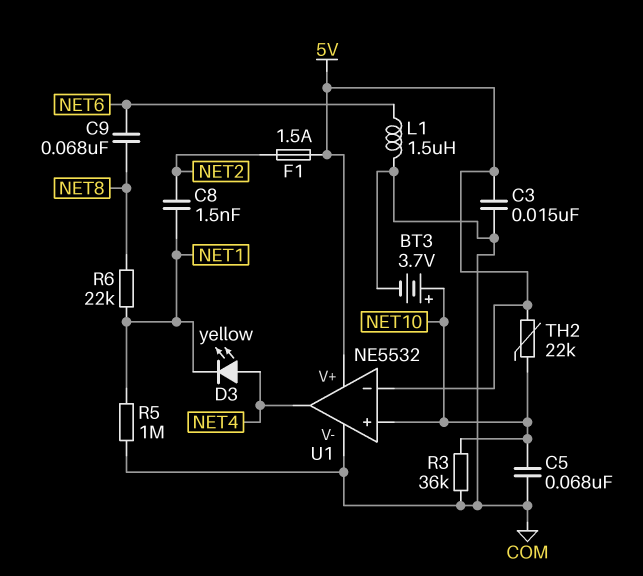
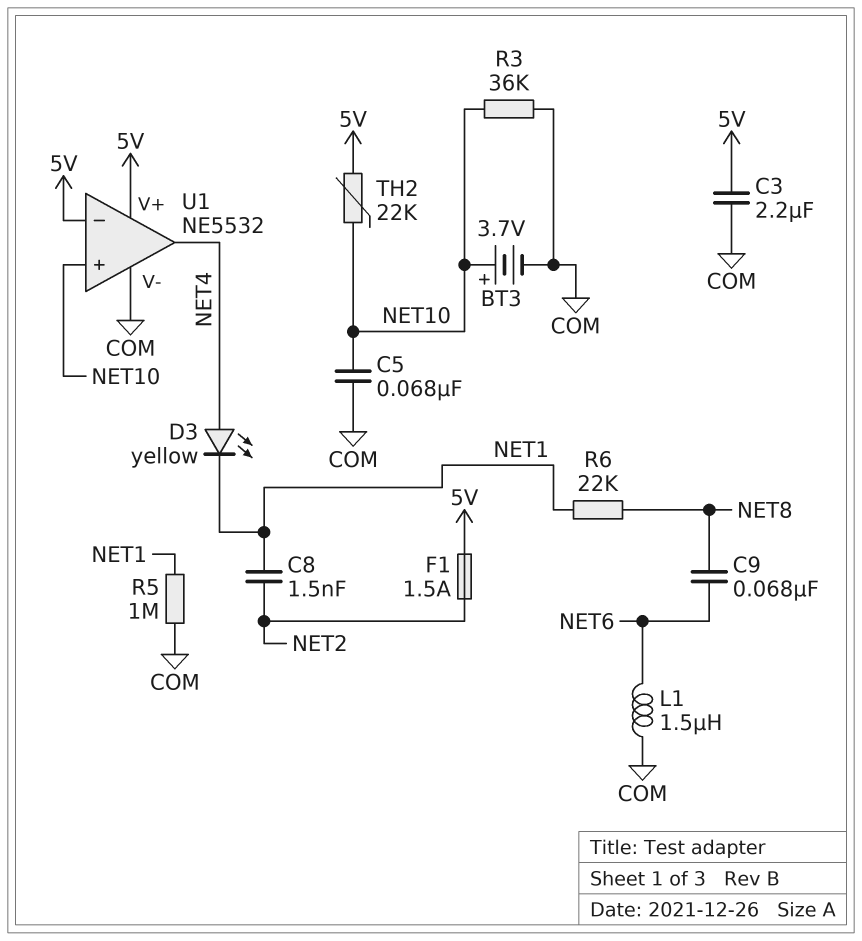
C3: 15nF (5V, COM) -> 2.2uF (5V, COM)

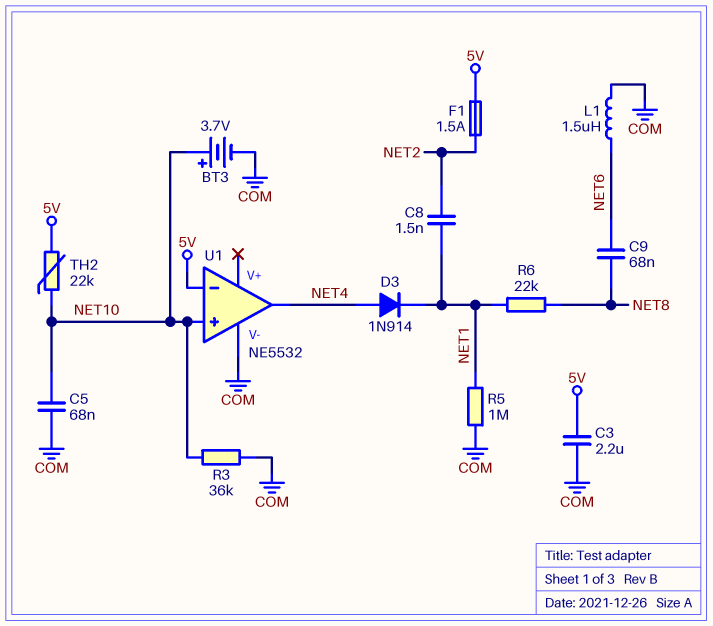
D3: LED yellow (A NET4, K NET1) -> diode 1N914 (A NET4, K NET1)
U1 pin V+: 5V -> none

